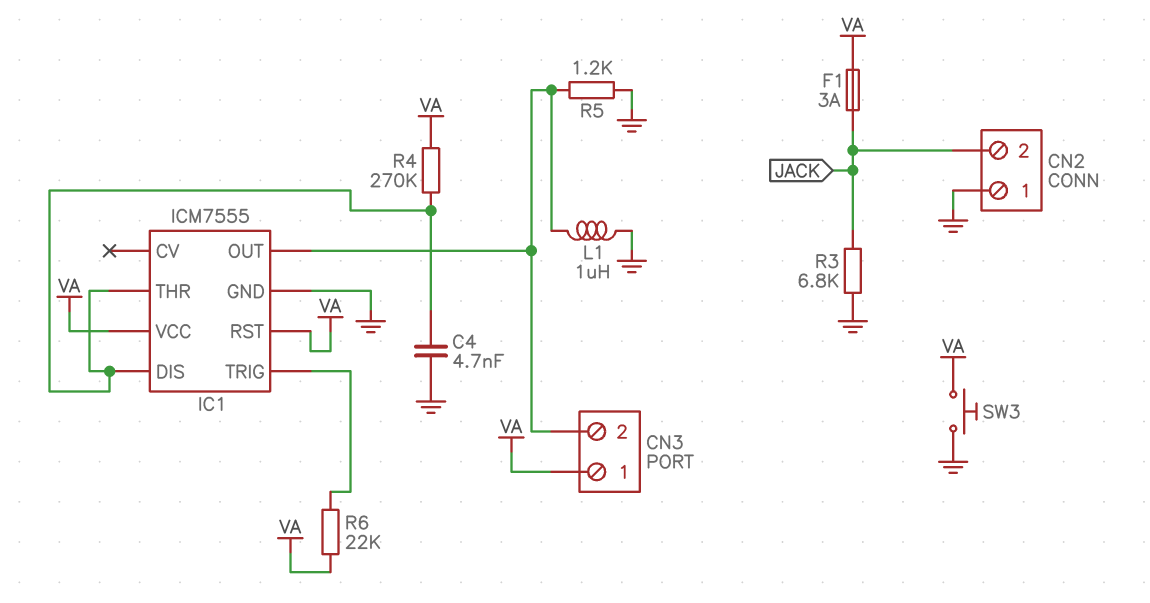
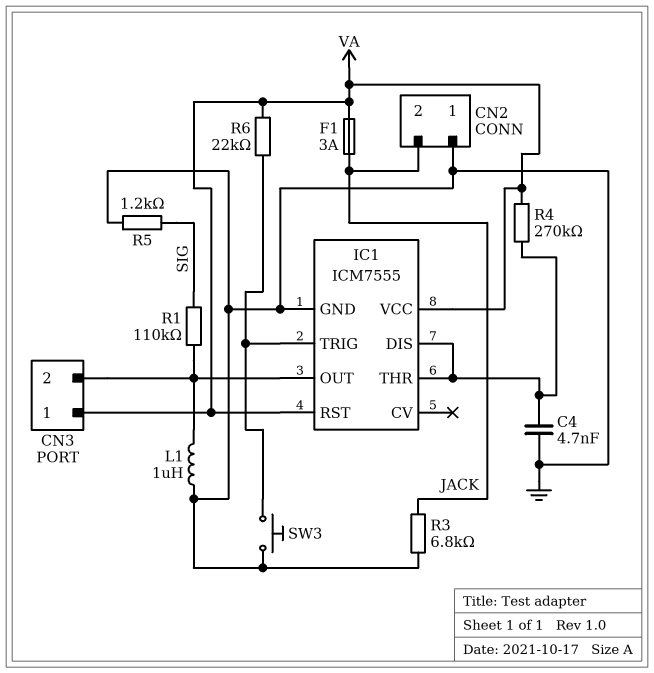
R1: none -> 110k (CN3/2, SIG)
R5: 1.2k (CN3/2, GND) -> 1.2k (GND, SIG)
SW3: button (GND, VA) -> button (GND, IC1/TRIG)

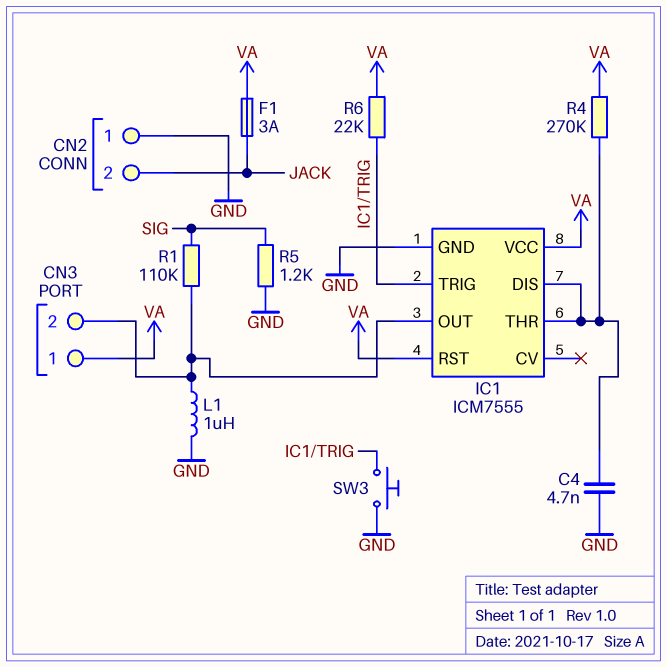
R3: 6.8k (GND, JACK) -> none

